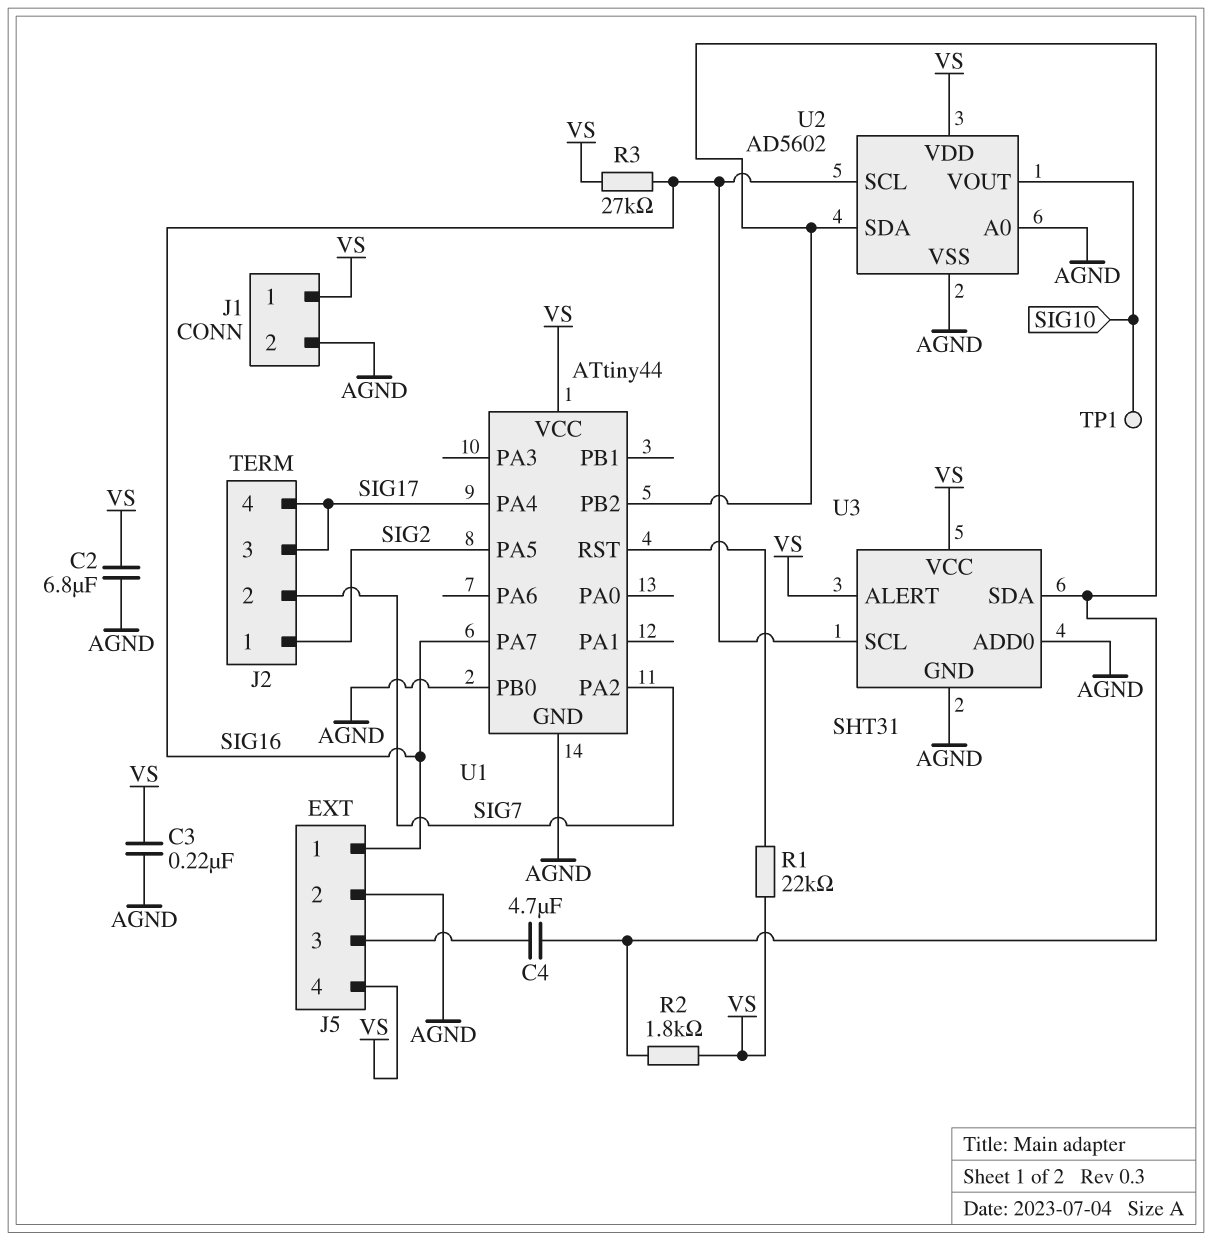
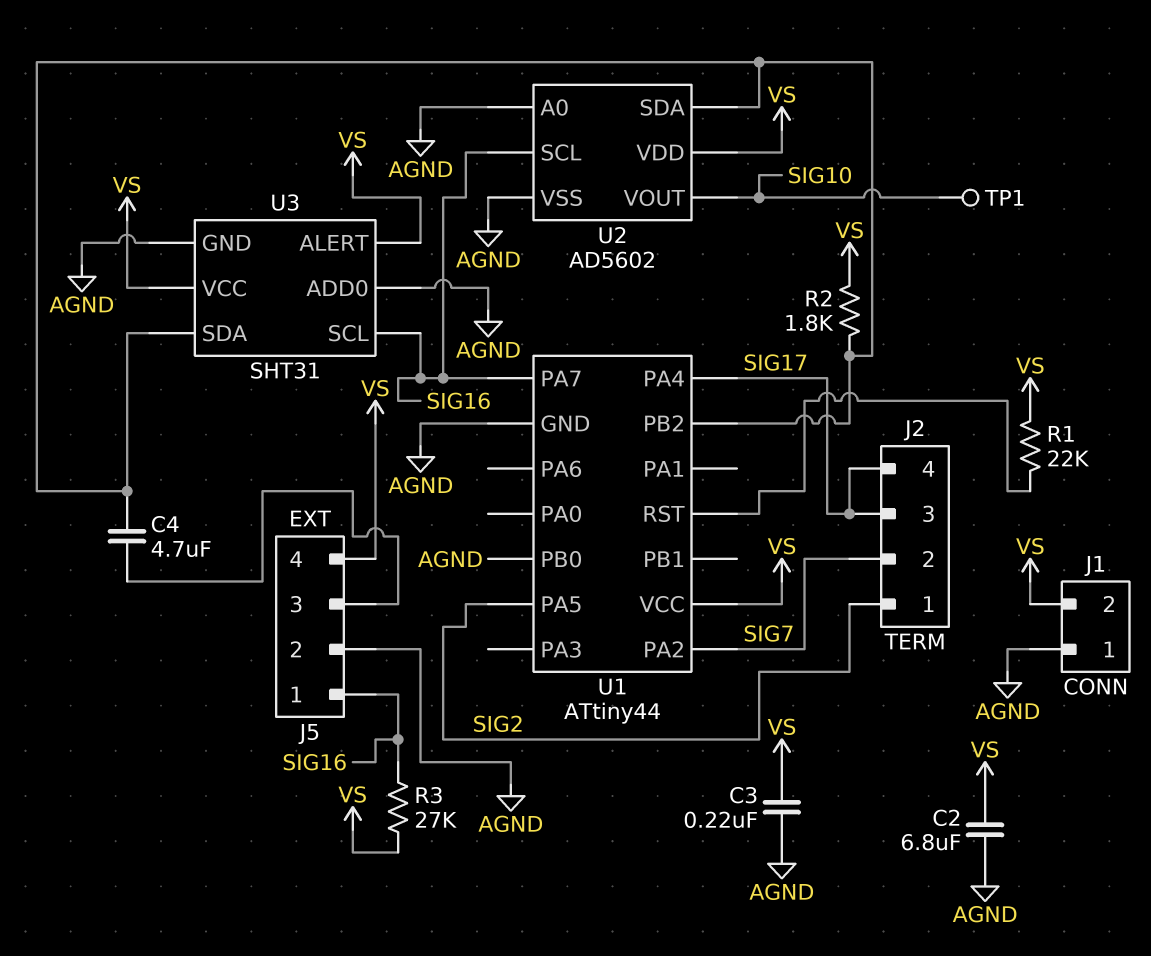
J1 pin 1: VS -> AGND
J1 pin 2: AGND -> VS

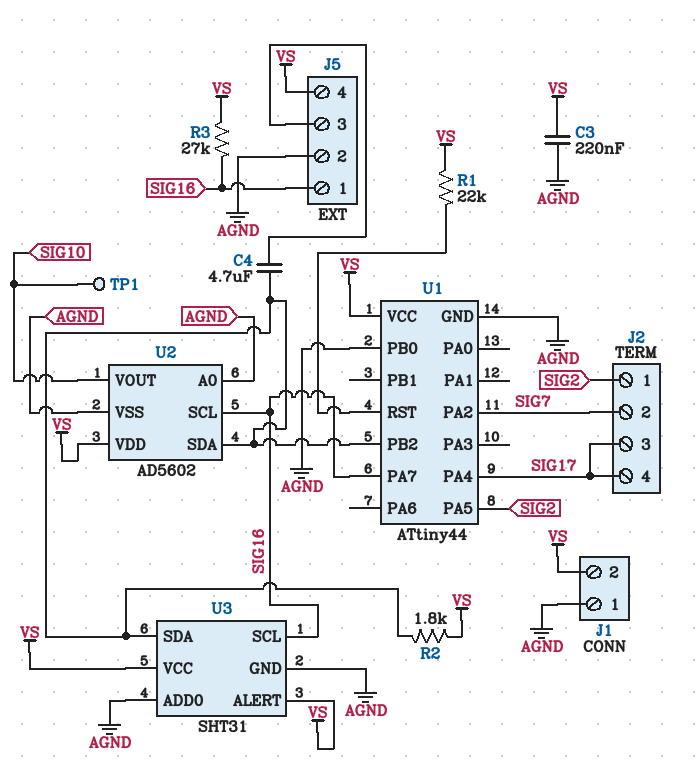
C2: 6.8uF (AGND, VS) -> none

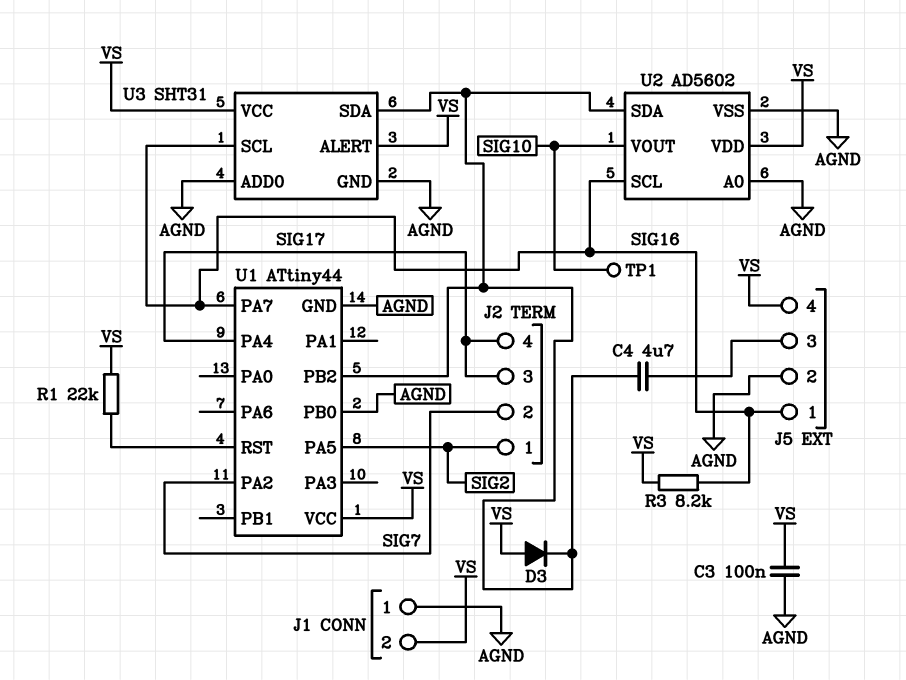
C3: 220nF (AGND, VS) -> 100nF (AGND, VS)
D3: none -> diode (A VS, K U1/PB2)
R2: 1.8k (U1/PB2, VS) -> none
R3: 27k (SIG16, VS) -> 8.2k (SIG16, VS)

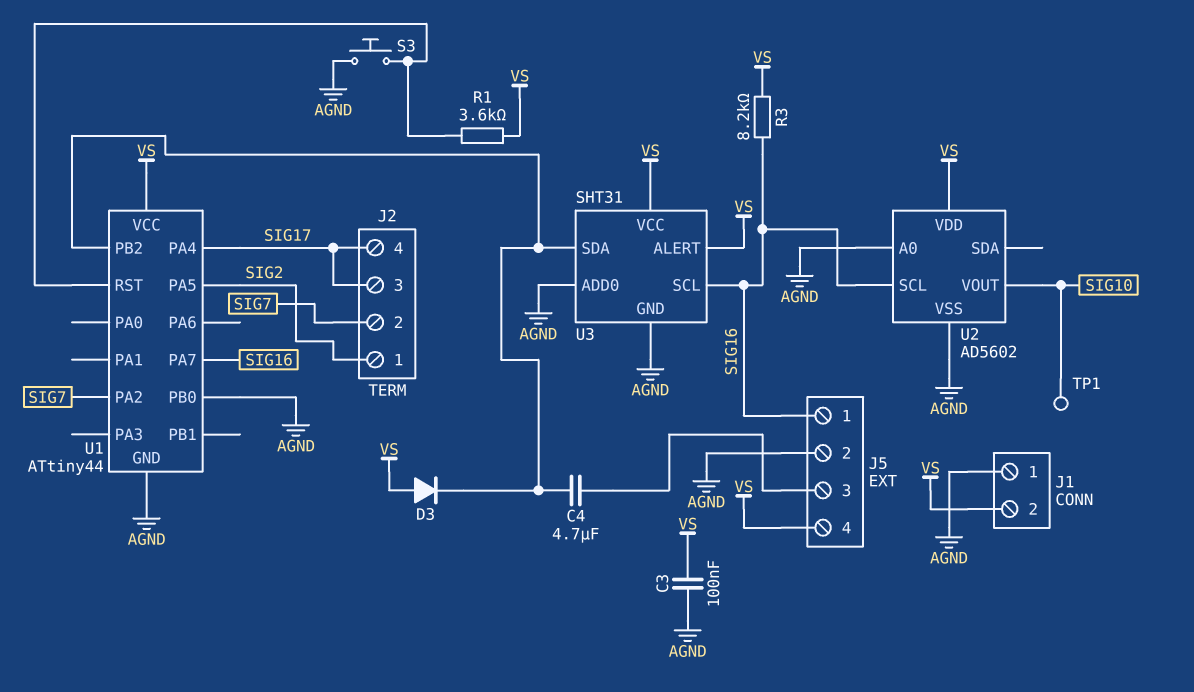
R1: 22k (U1/RST, VS) -> 3.6k (U1/RST, VS)
S3: none -> button (AGND, U1/RST)
U2 pin SDA: U1/PB2 -> none

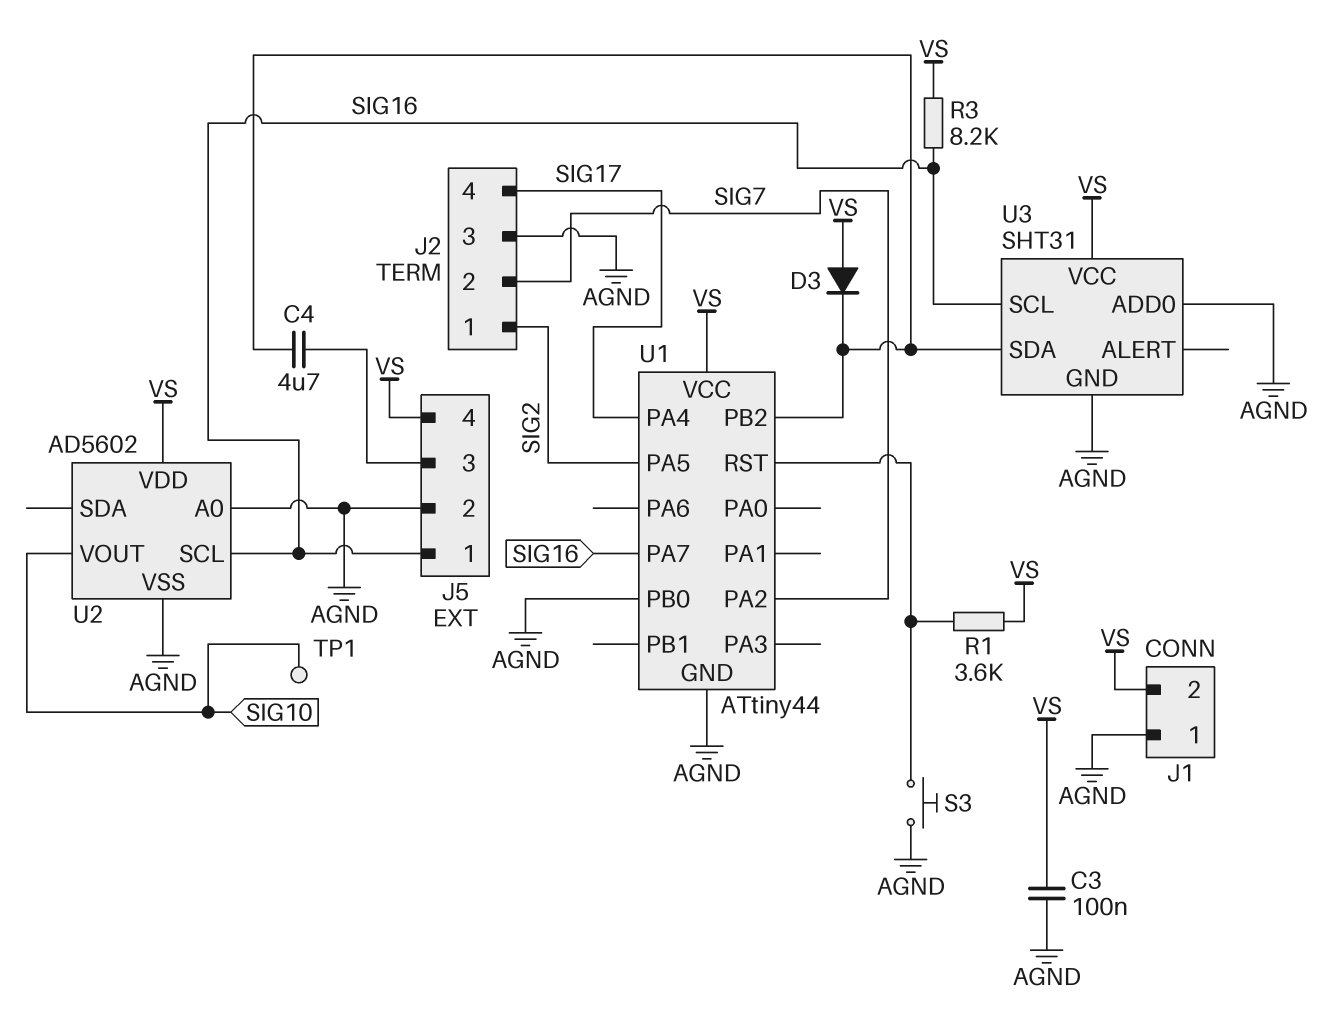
J2 pin 3: SIG17 -> AGND
U3 pin ALERT: VS -> none

